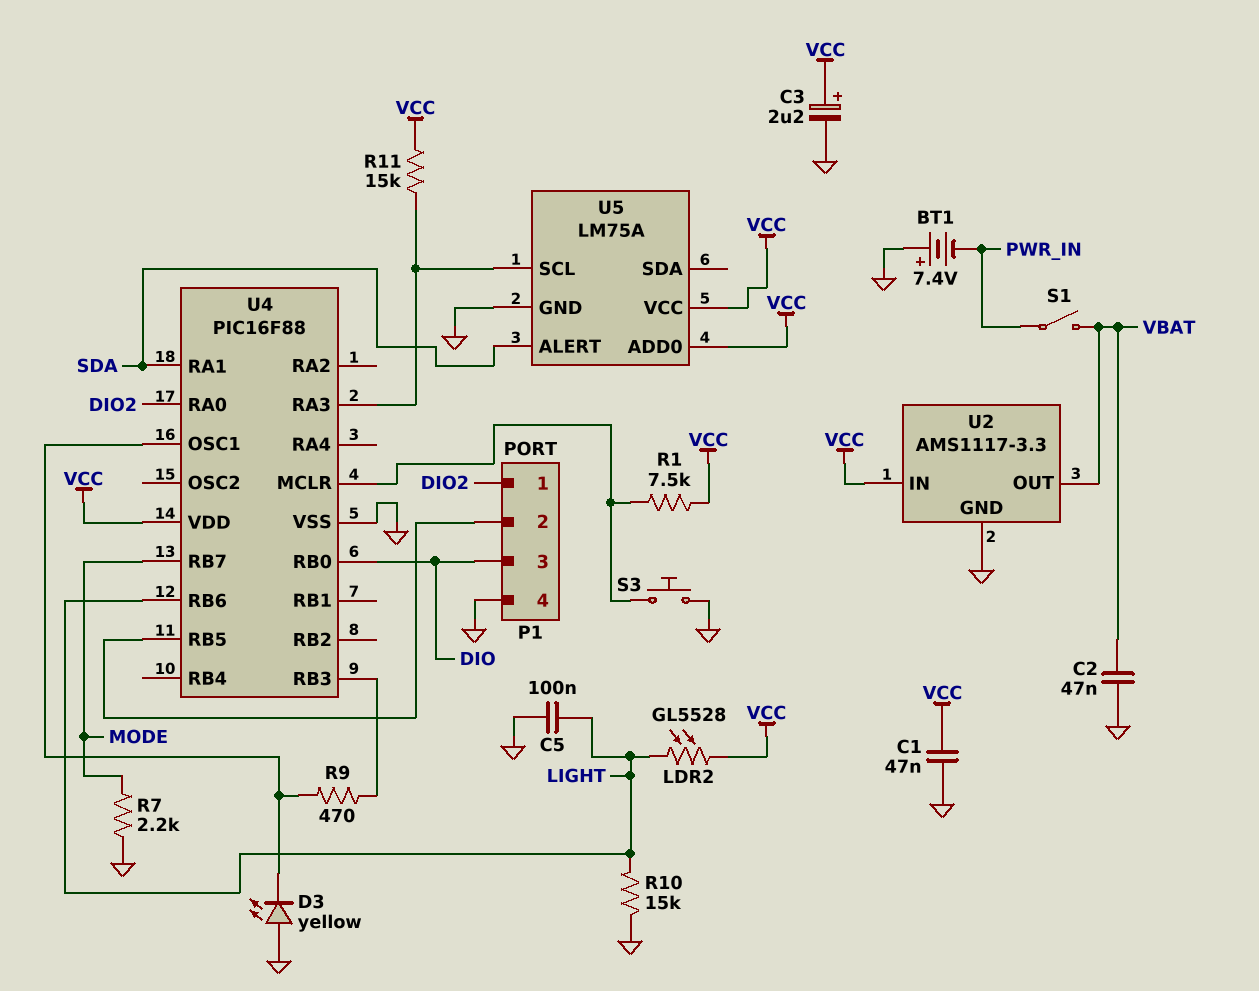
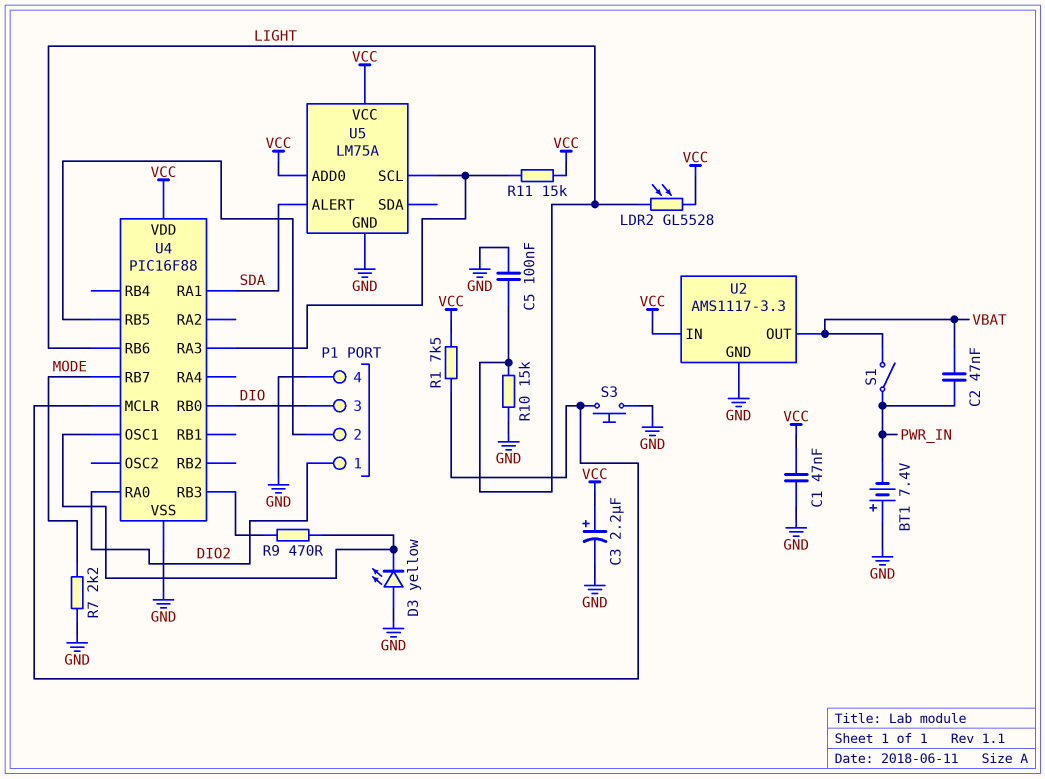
C2: 47nF (GND, VBAT) -> 47nF (PWR_IN, VBAT)

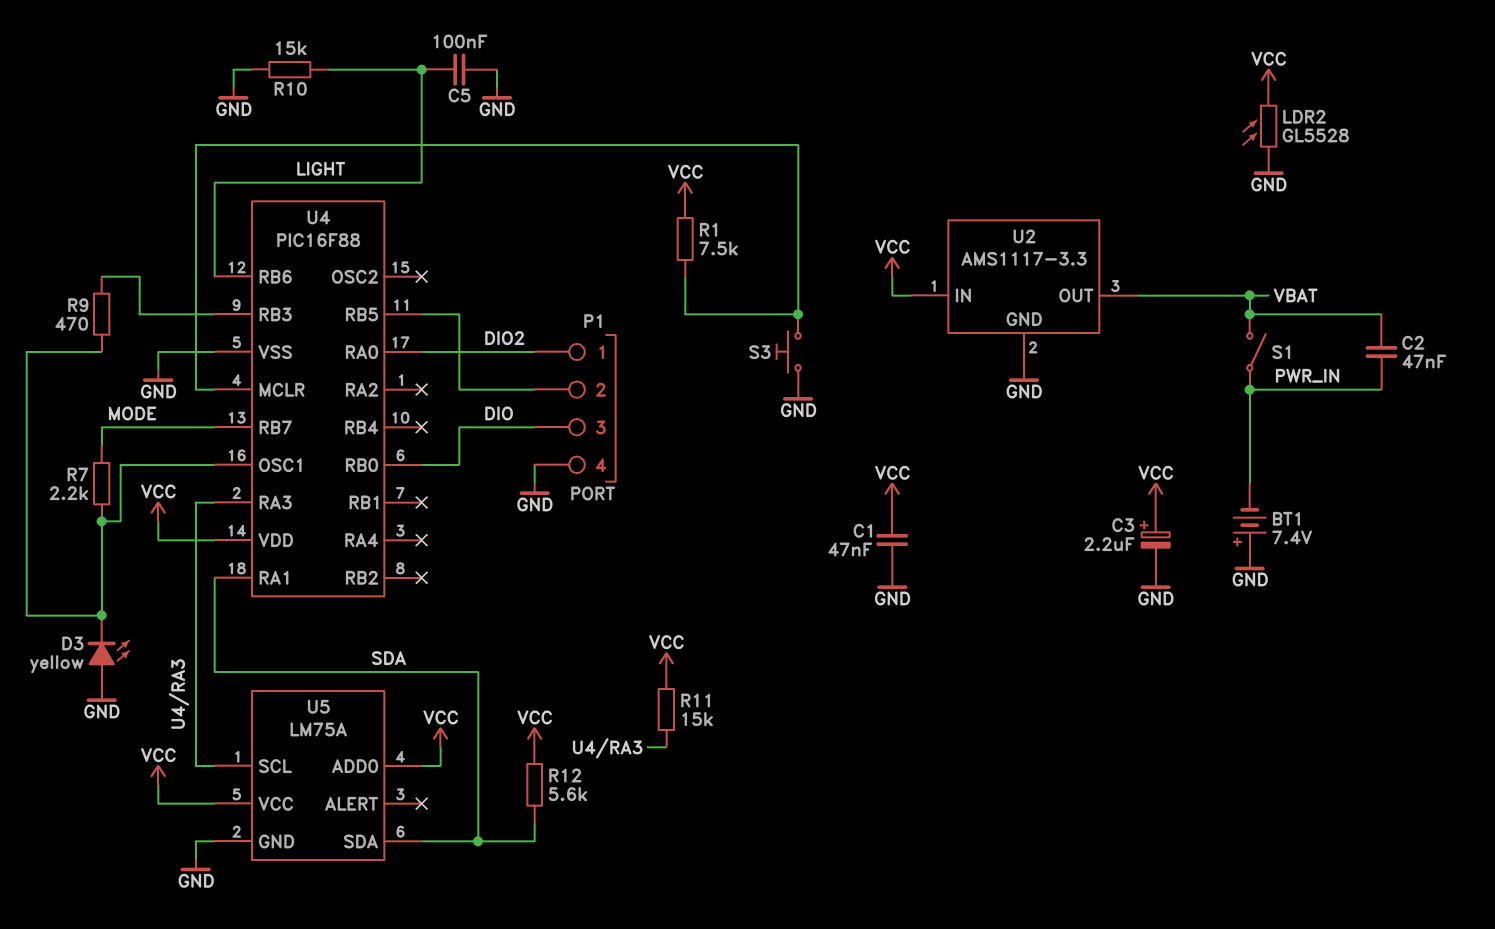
LDR2: GL5528 (LIGHT, VCC) -> GL5528 (GND, VCC)
R7: 2.2k (GND, MODE) -> 2.2k (MODE, U4/OSC1)
R12: none -> 5.6k (SDA, VCC)
U5 pin ALERT: SDA -> none
U5 pin SDA: none -> SDA

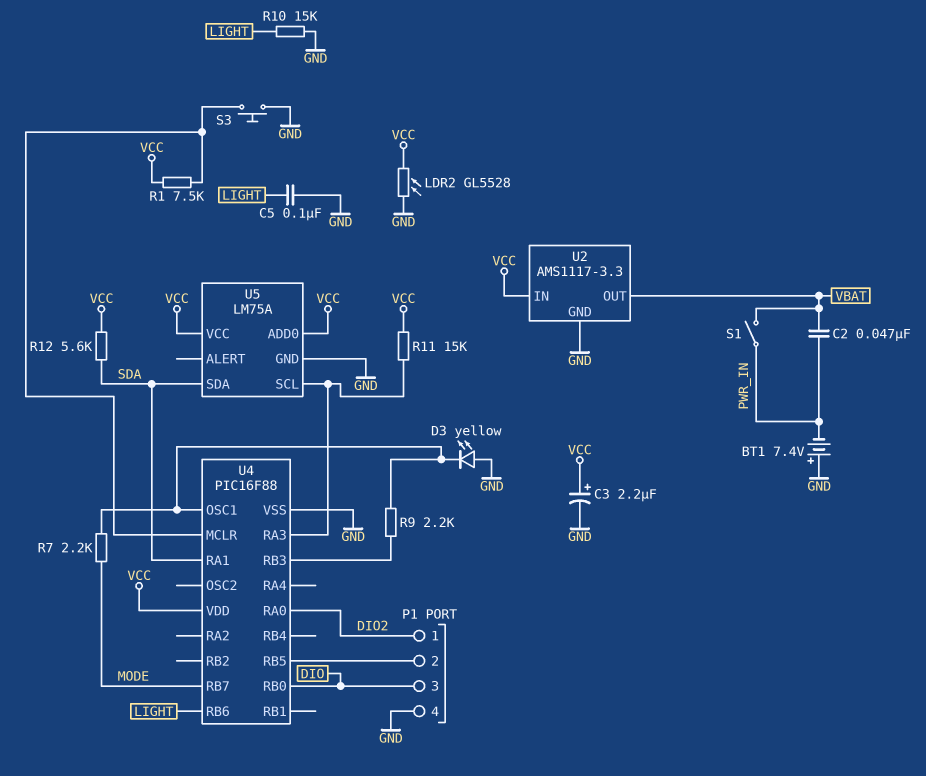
C1: 47nF (GND, VCC) -> none
R9: 470 (U4/OSC1, U4/RB3) -> 2.2k (U4/OSC1, U4/RB3)

